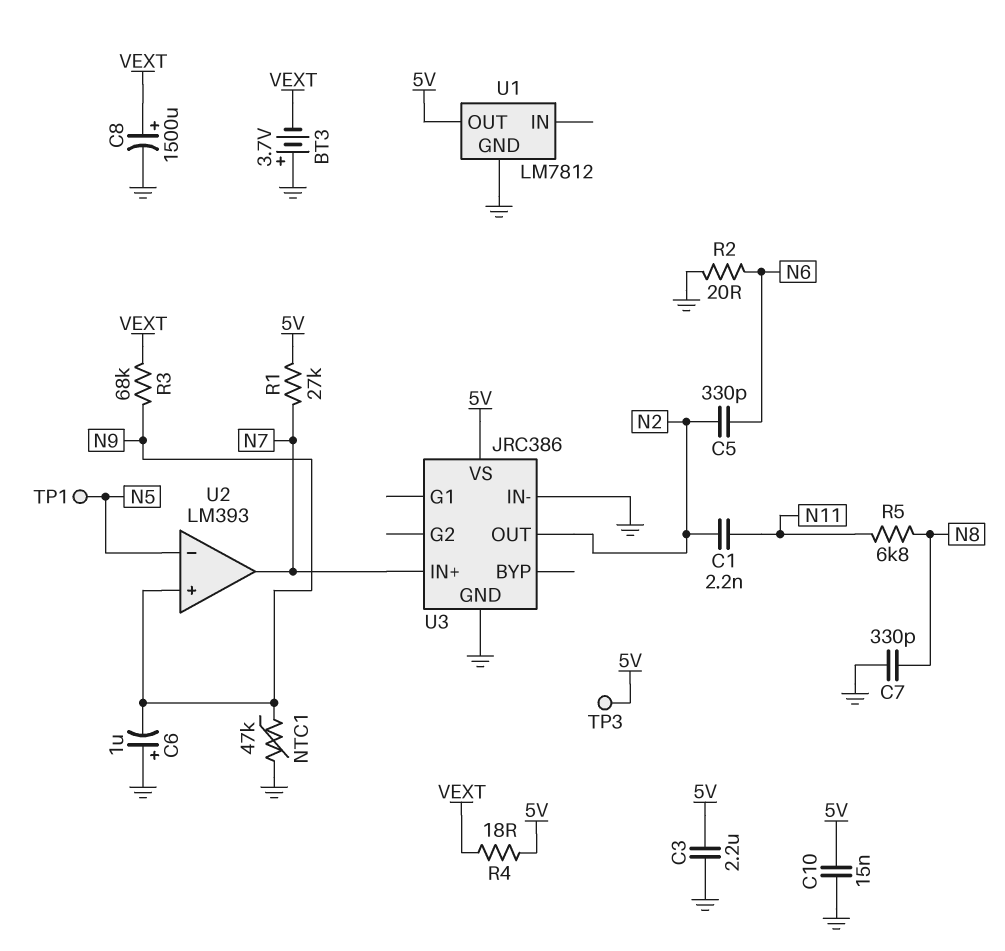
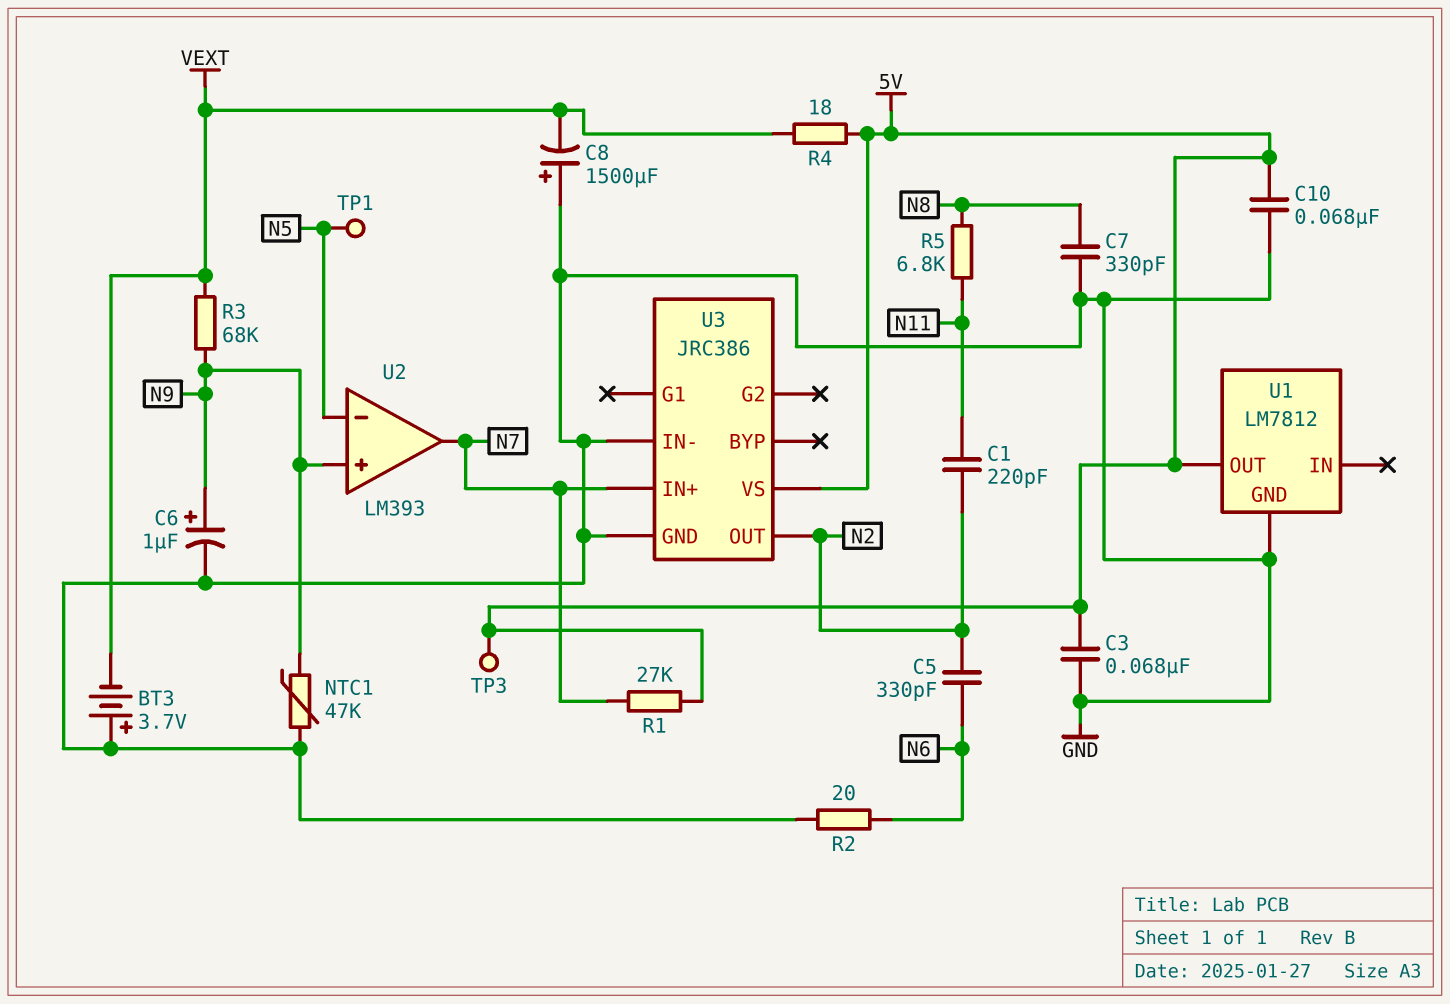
C1: 2.2nF (N2, N11) -> 220pF (N2, N11)
C3: 2.2uF (5V, GND) -> 68nF (5V, GND)
C6: 1uF (plus GND, minus N9) -> 1uF (plus N9, minus GND)
C8: 1500uF (plus VEXT, minus GND) -> 1500uF (plus GND, minus VEXT)
C10: 15nF (5V, GND) -> 68nF (5V, GND)

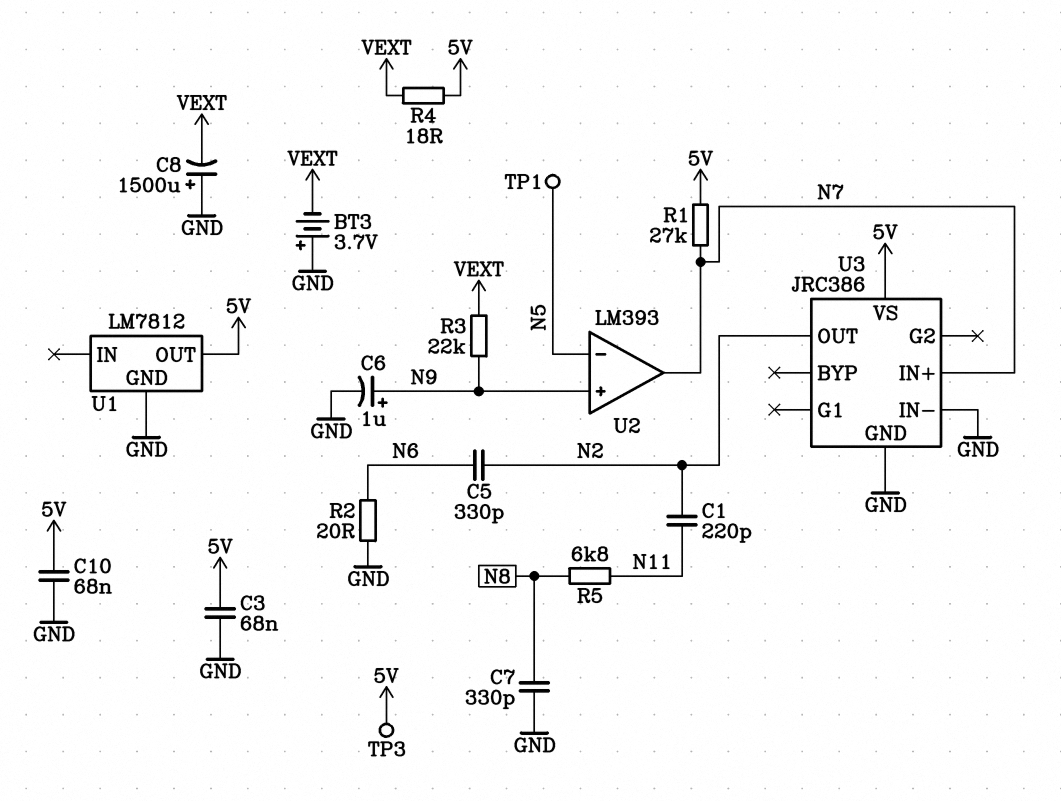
NTC1: 47k (GND, N9) -> none
R3: 68k (N9, VEXT) -> 22k (N9, VEXT)

